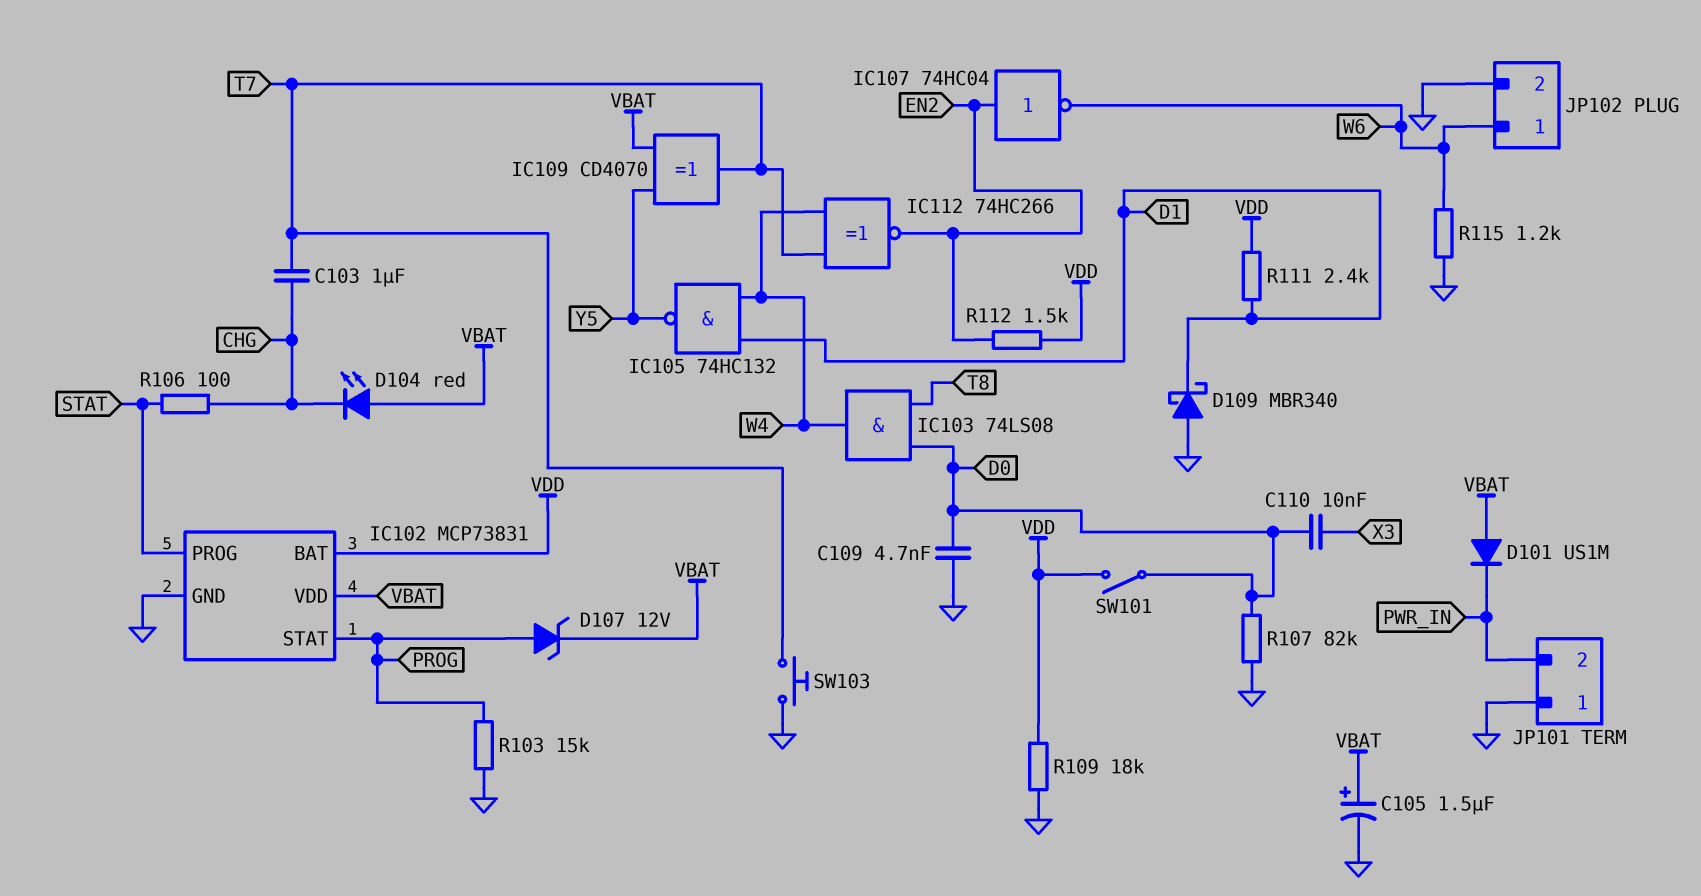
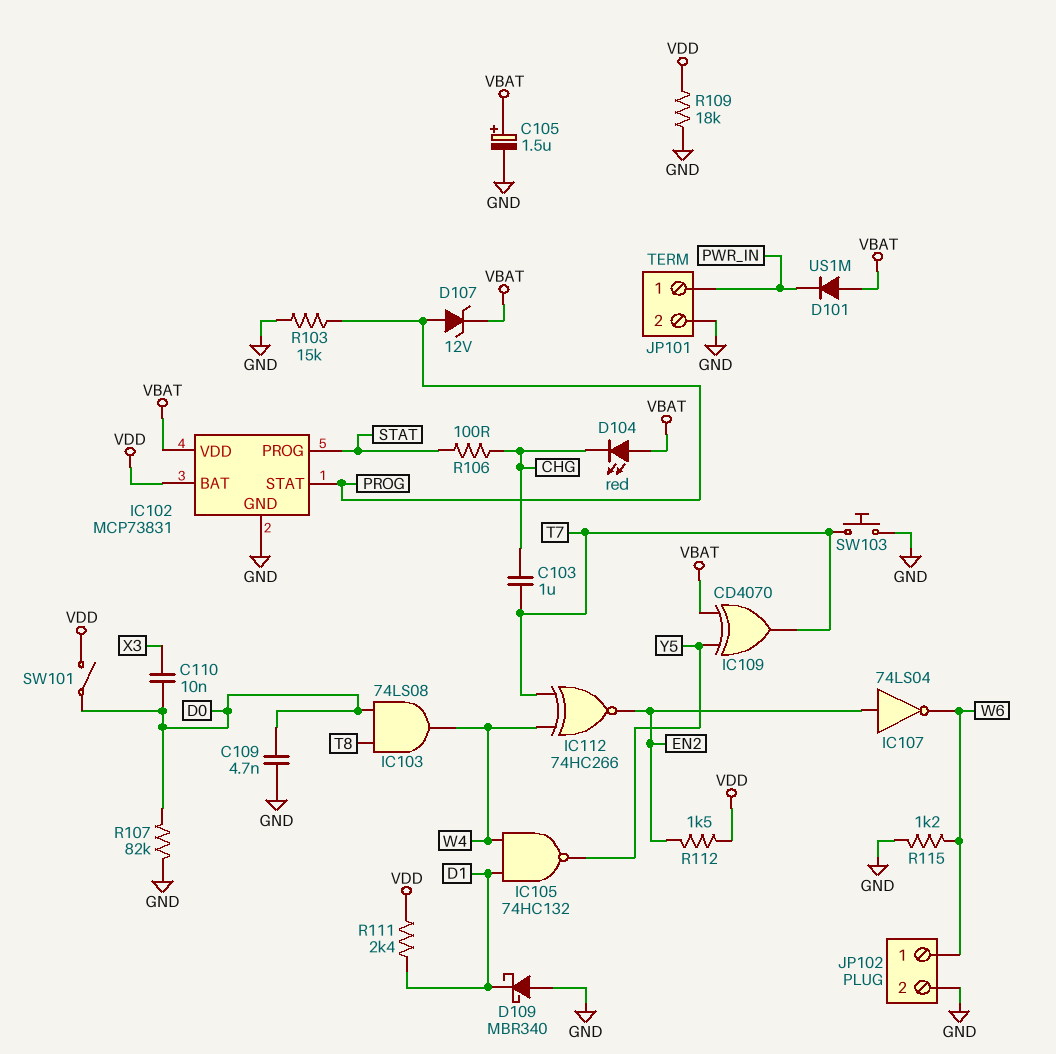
IC107: NOT 74HC04 (in EN2, out W6) -> NOT 74LS04 (in EN2, out W6)
JP101 pin 1: GND -> PWR_IN
JP101 pin 2: PWR_IN -> GND

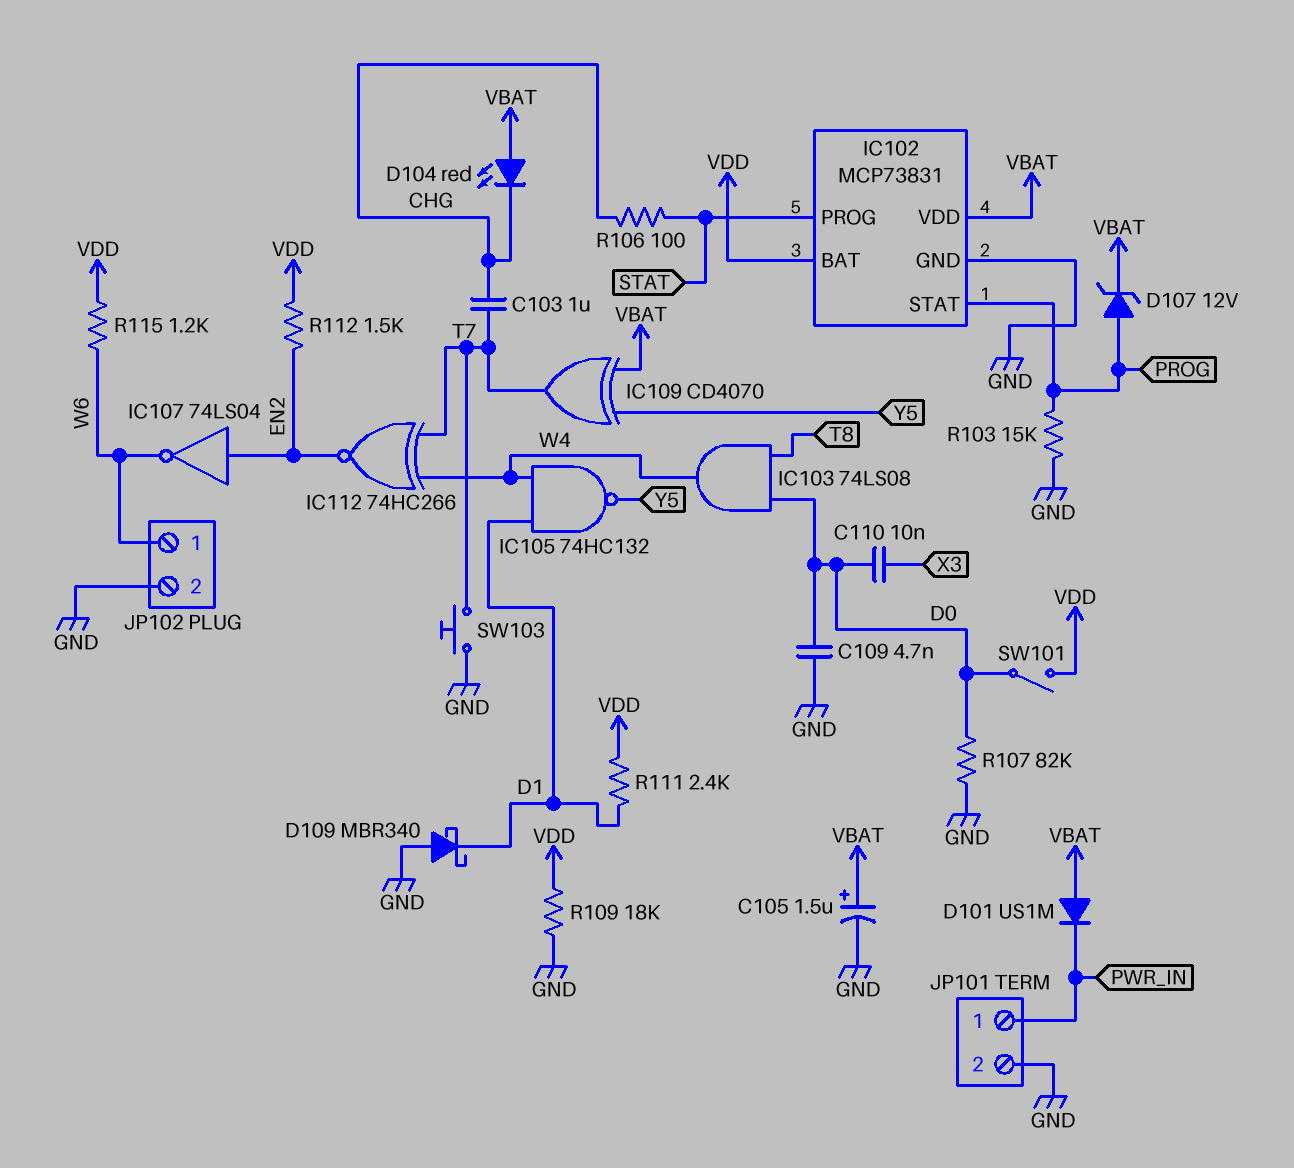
R115: 1.2k (GND, W6) -> 1.2k (VDD, W6)

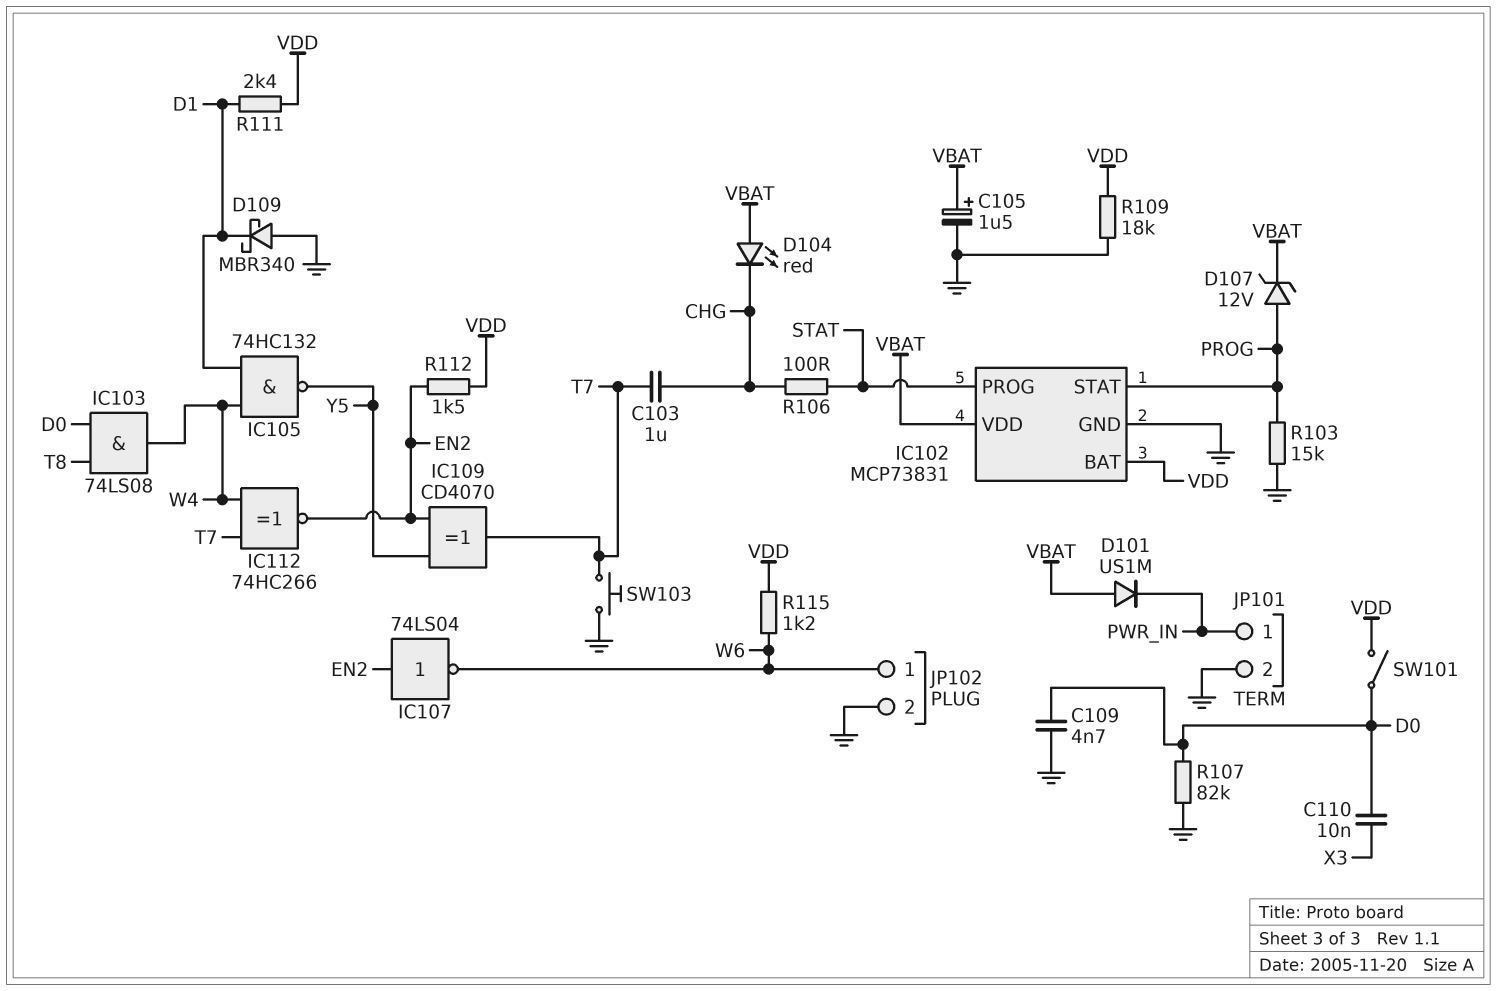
IC109: XOR CD4070 (in VBAT, in Y5, out T7) -> XOR CD4070 (in EN2, in Y5, out T7)

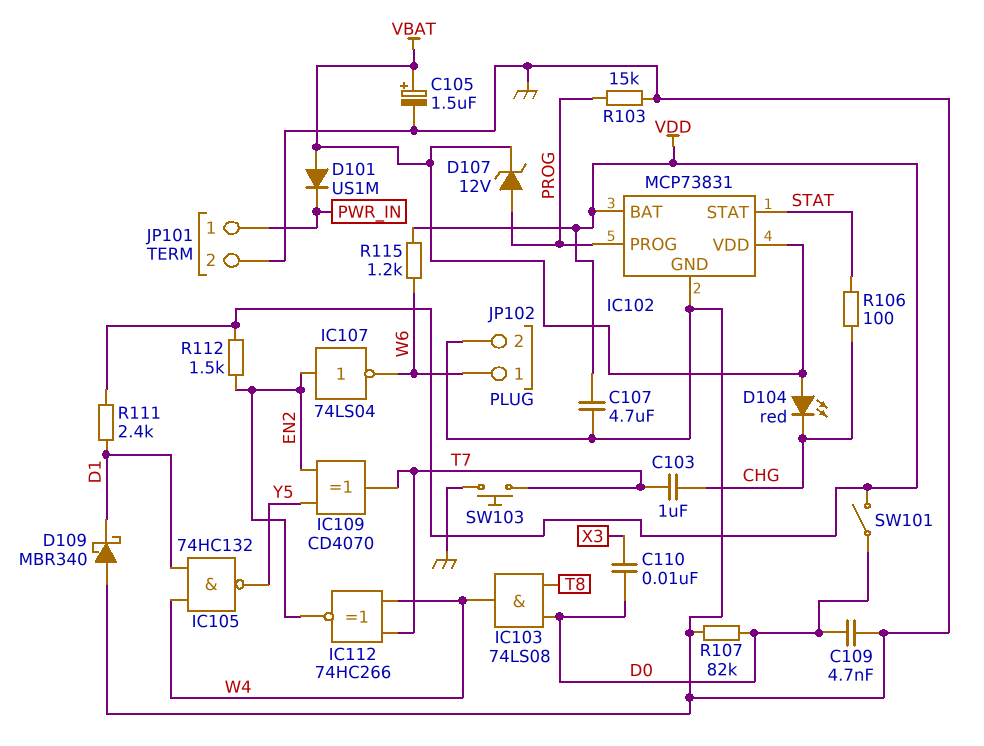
C107: none -> 4.7uF (GND, VDD)
IC102 pin PROG: STAT -> PROG
IC102 pin STAT: PROG -> STAT
R109: 18k (GND, VDD) -> none

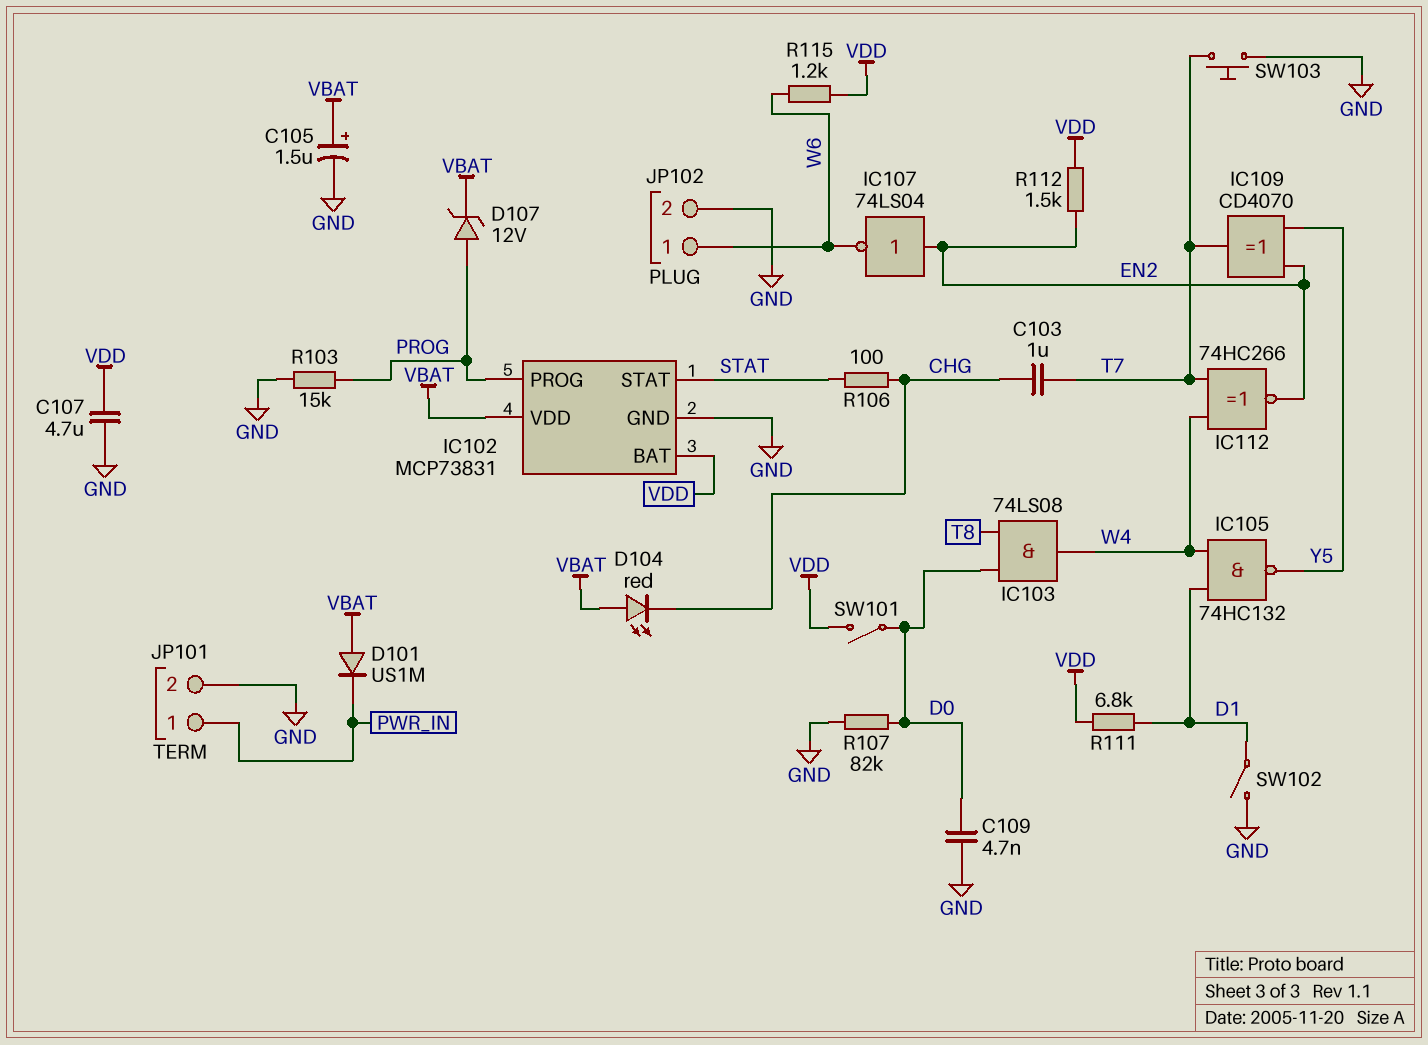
C110: 10nF (D0, X3) -> none
D109: schottky MBR340 (A GND, K D1) -> none
R111: 2.4k (D1, VDD) -> 6.8k (D1, VDD)
SW102: none -> switch (D1, GND)

